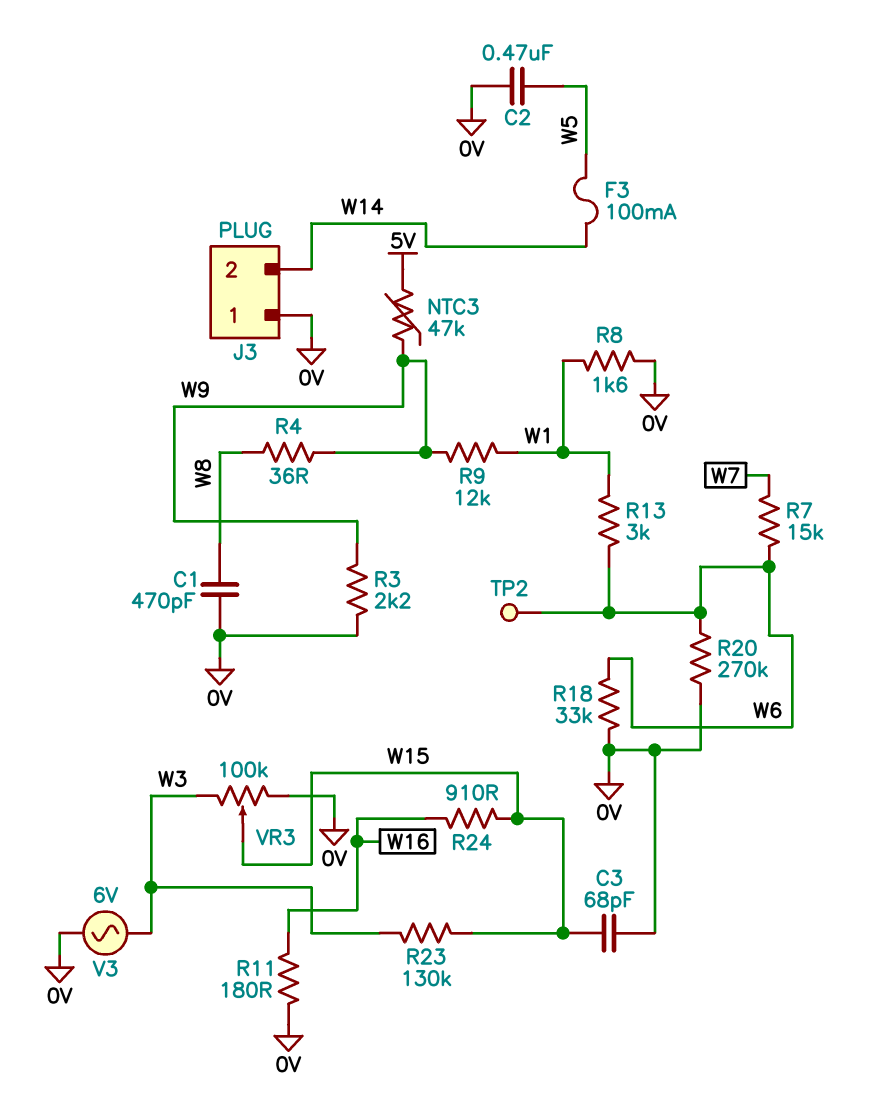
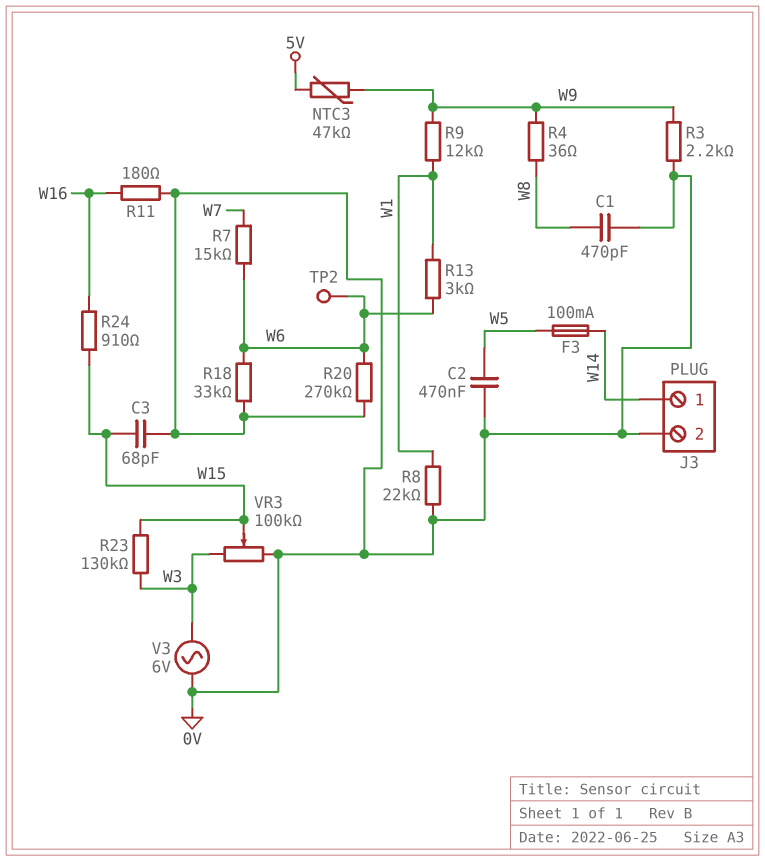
J3 pin 1: 0V -> W14
J3 pin 2: W14 -> 0V
R8: 1.6k (0V, W1) -> 22k (0V, W1)

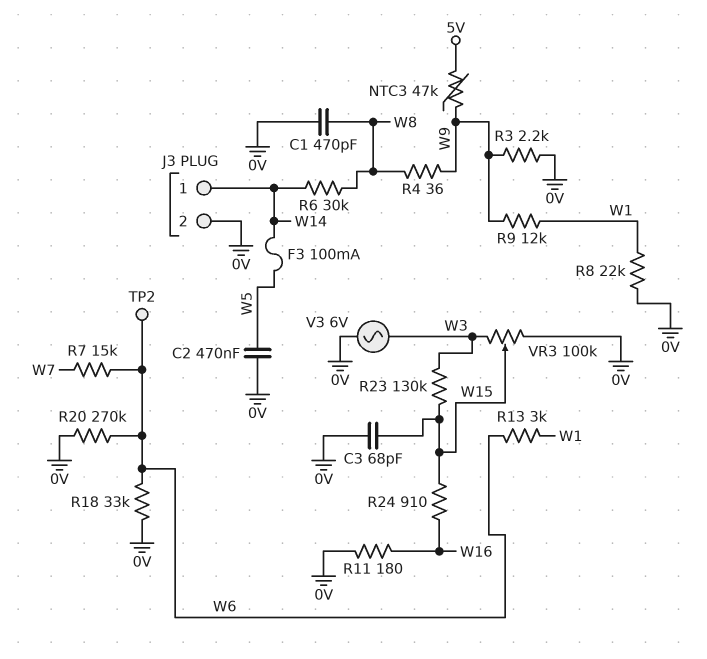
R6: none -> 30k (W8, W14)

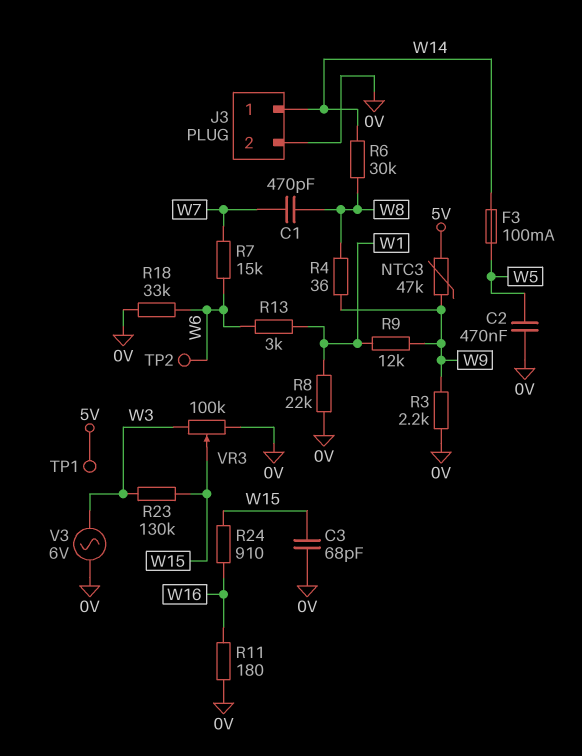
C1: 470pF (0V, W8) -> 470pF (W7, W8)
R20: 270k (0V, W6) -> none
TP1: none -> test point (5V)

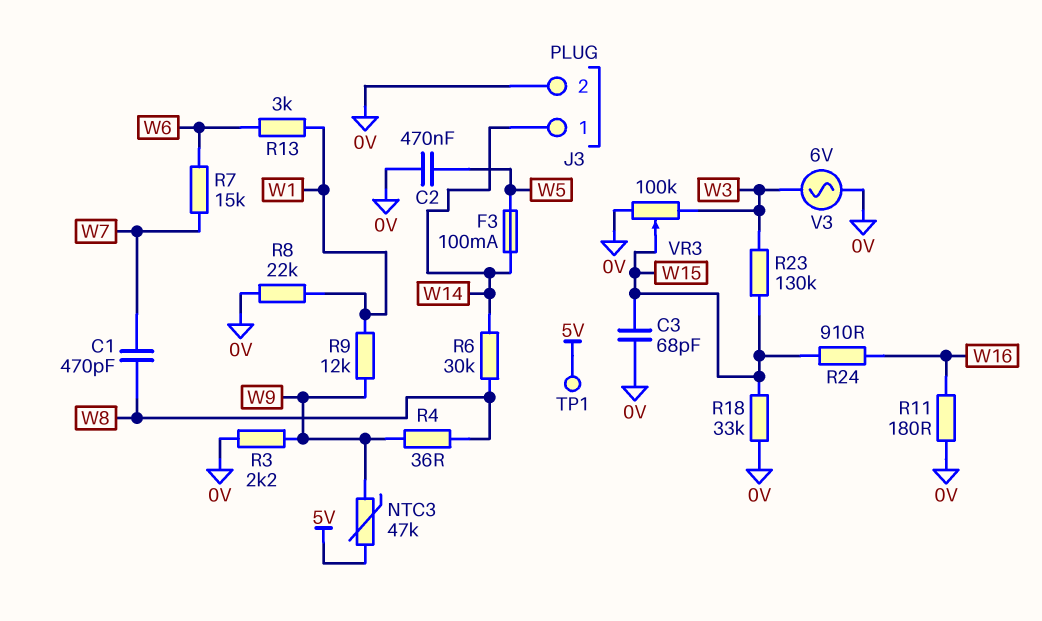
R18: 33k (0V, W6) -> 33k (0V, W15)
TP2: test point (W6) -> none

